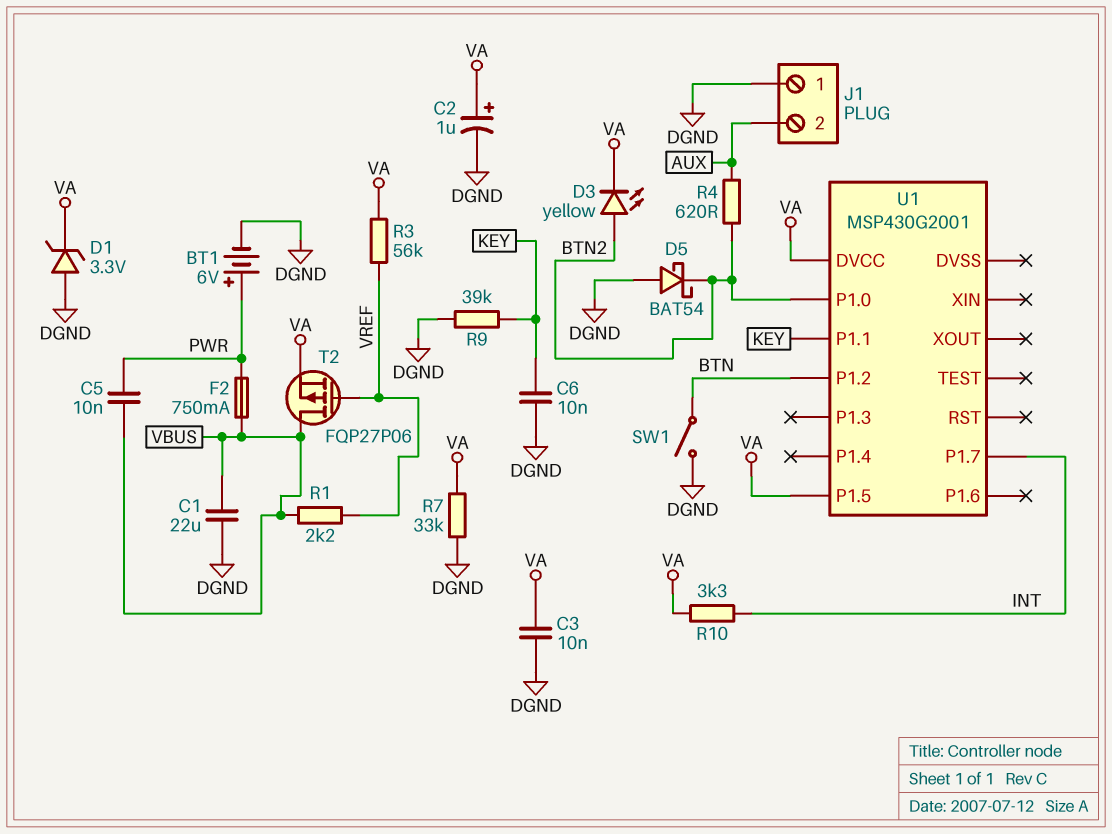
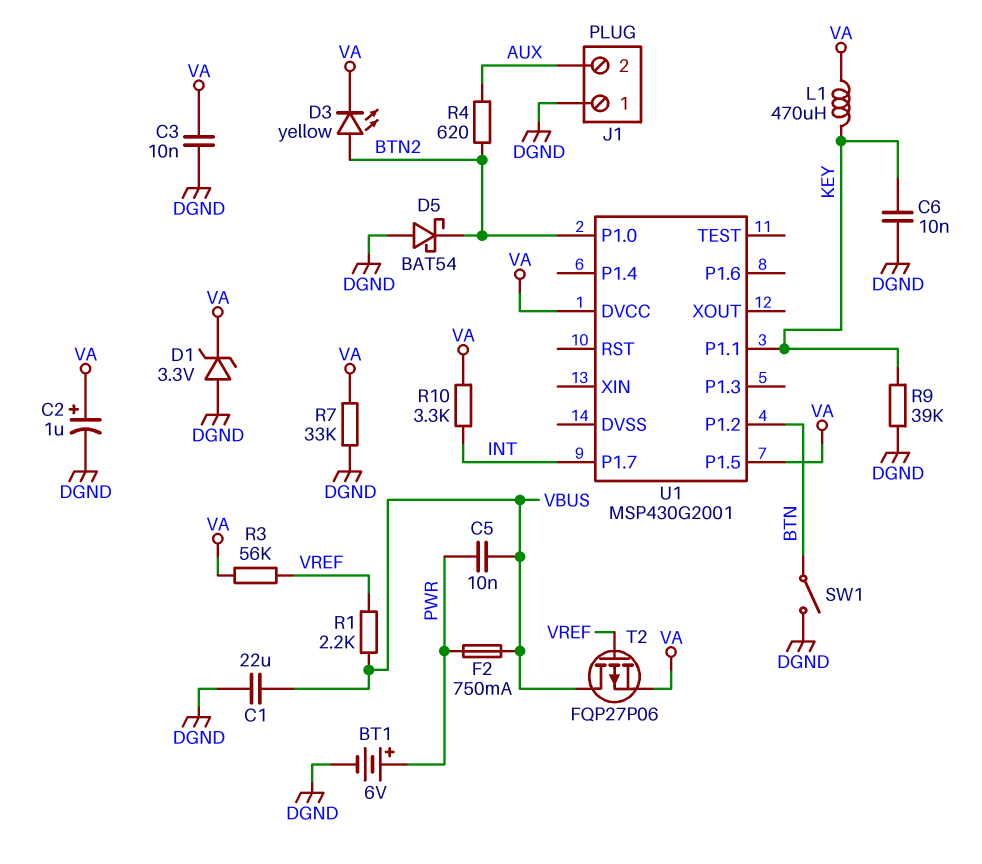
L1: none -> 470uH (KEY, VA)

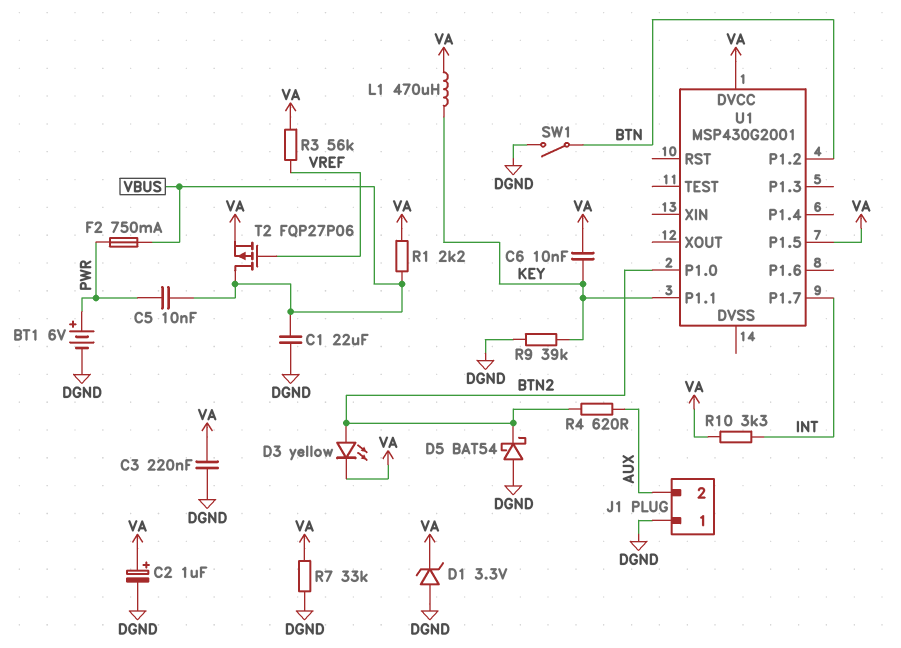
C3: 10nF (DGND, VA) -> 220nF (DGND, VA)
C6: 10nF (DGND, KEY) -> 10nF (KEY, VA)
R1: 2.2k (VBUS, VREF) -> 2.2k (VA, VBUS)

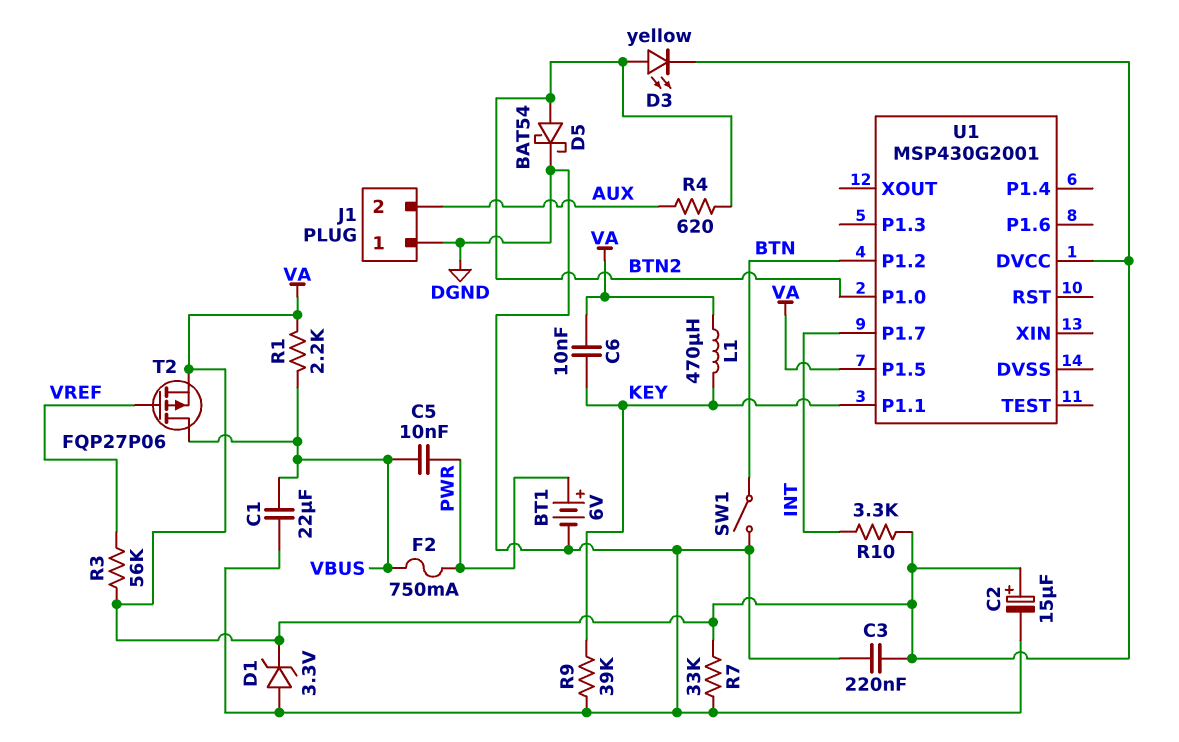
C2: 1uF (plus VA, minus DGND) -> 15uF (plus VA, minus DGND)
D5: schottky BAT54 (A DGND, K BTN2) -> schottky BAT54 (A BTN2, K DGND)

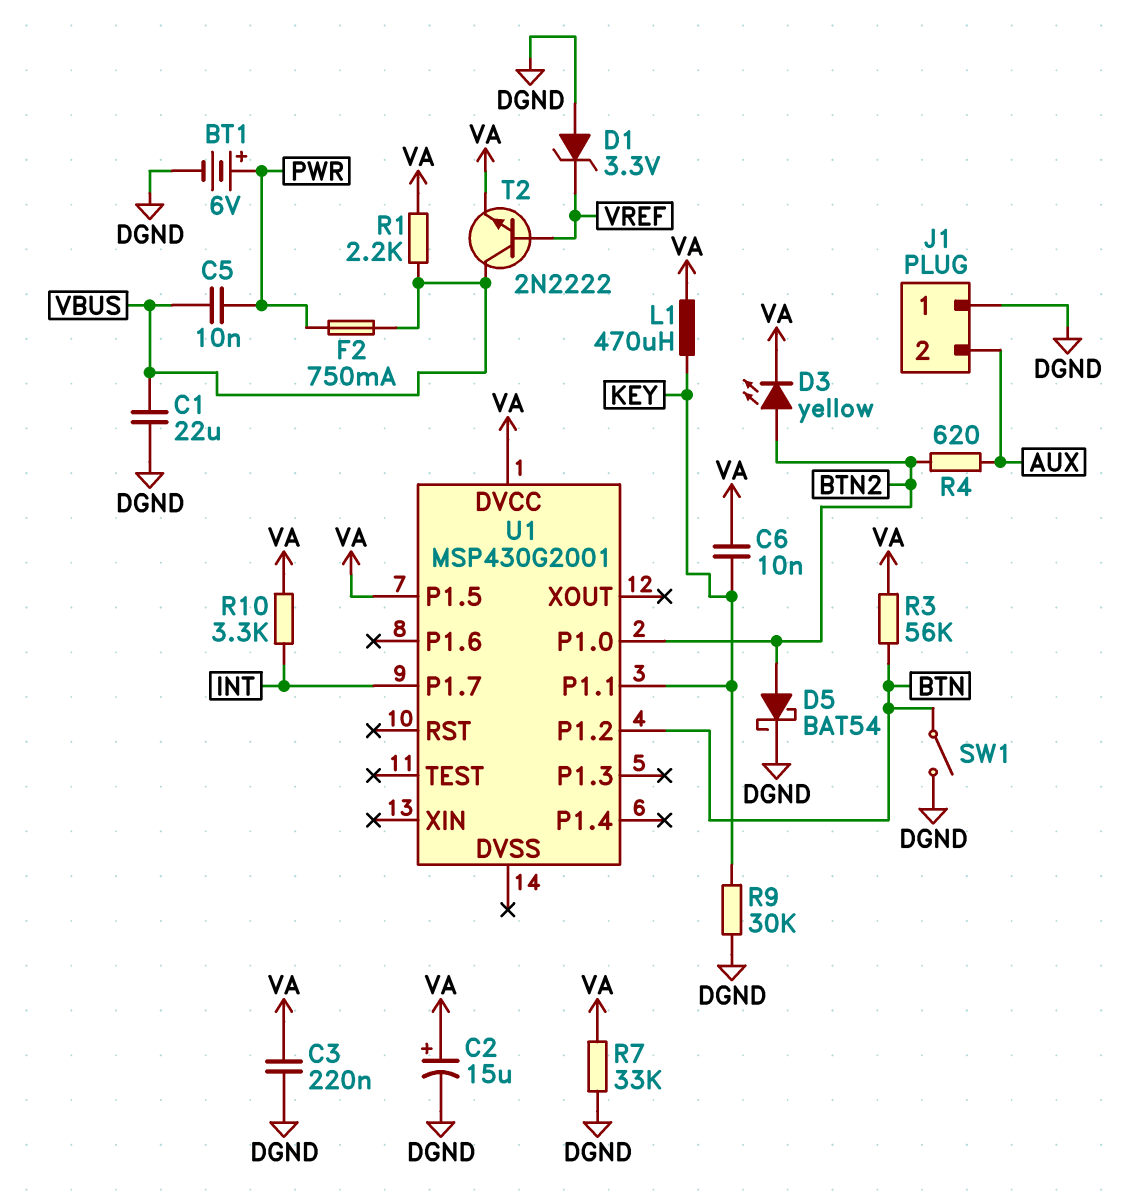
D1: zener 3.3V (A DGND, K VA) -> zener 3.3V (A DGND, K VREF)
R3: 56k (VA, VREF) -> 56k (BTN, VA)
R9: 39k (DGND, KEY) -> 30k (DGND, KEY)
T2: PMOS FQP27P06 (G VREF, D VBUS, S VA) -> NPN 2N2222 (B VREF, C VBUS, E VA)

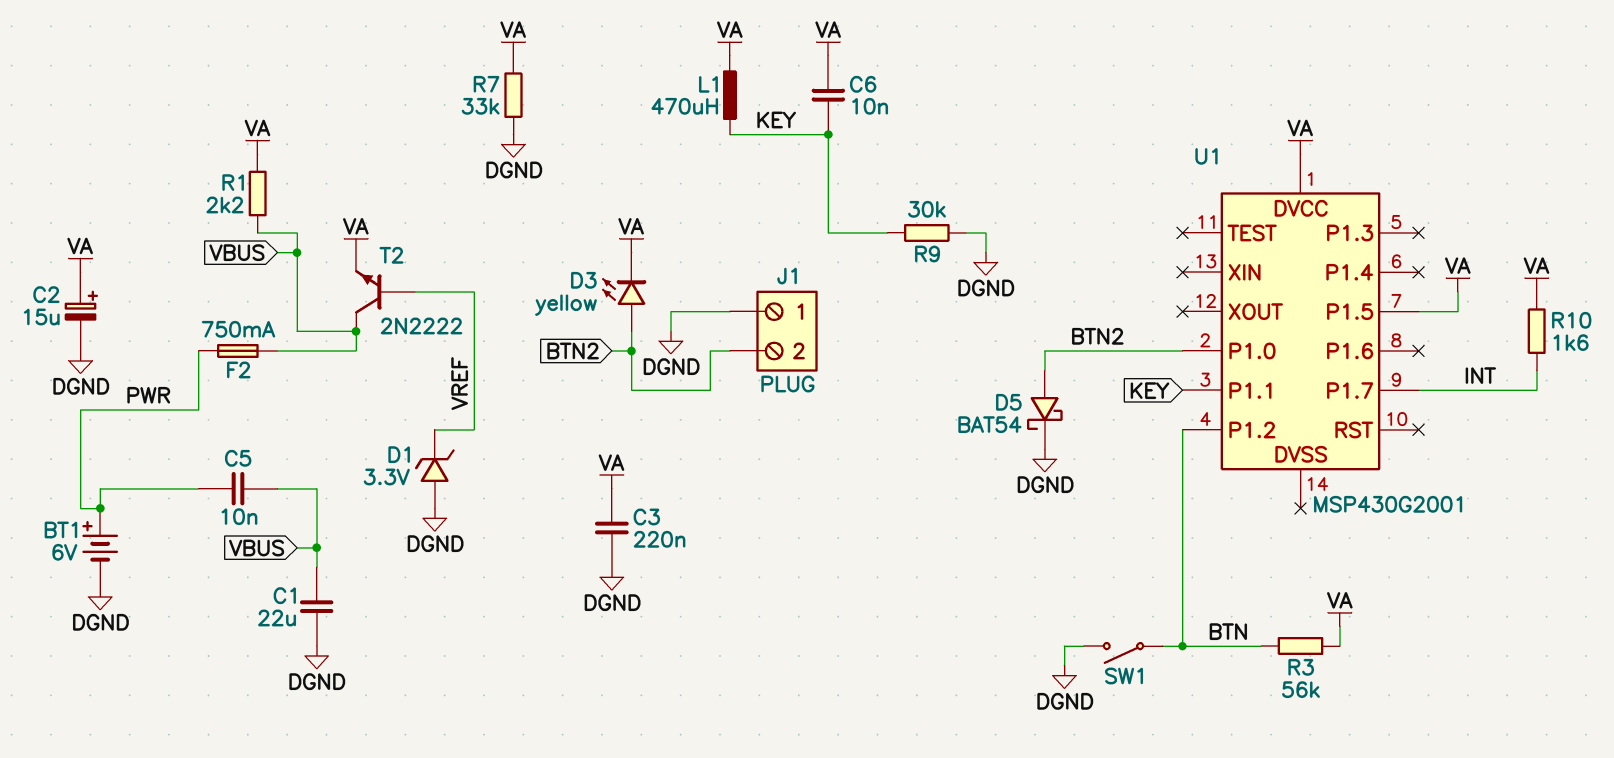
J1 pin 2: AUX -> BTN2
R4: 620 (AUX, BTN2) -> none
R10: 3.3k (INT, VA) -> 1.6k (INT, VA)

